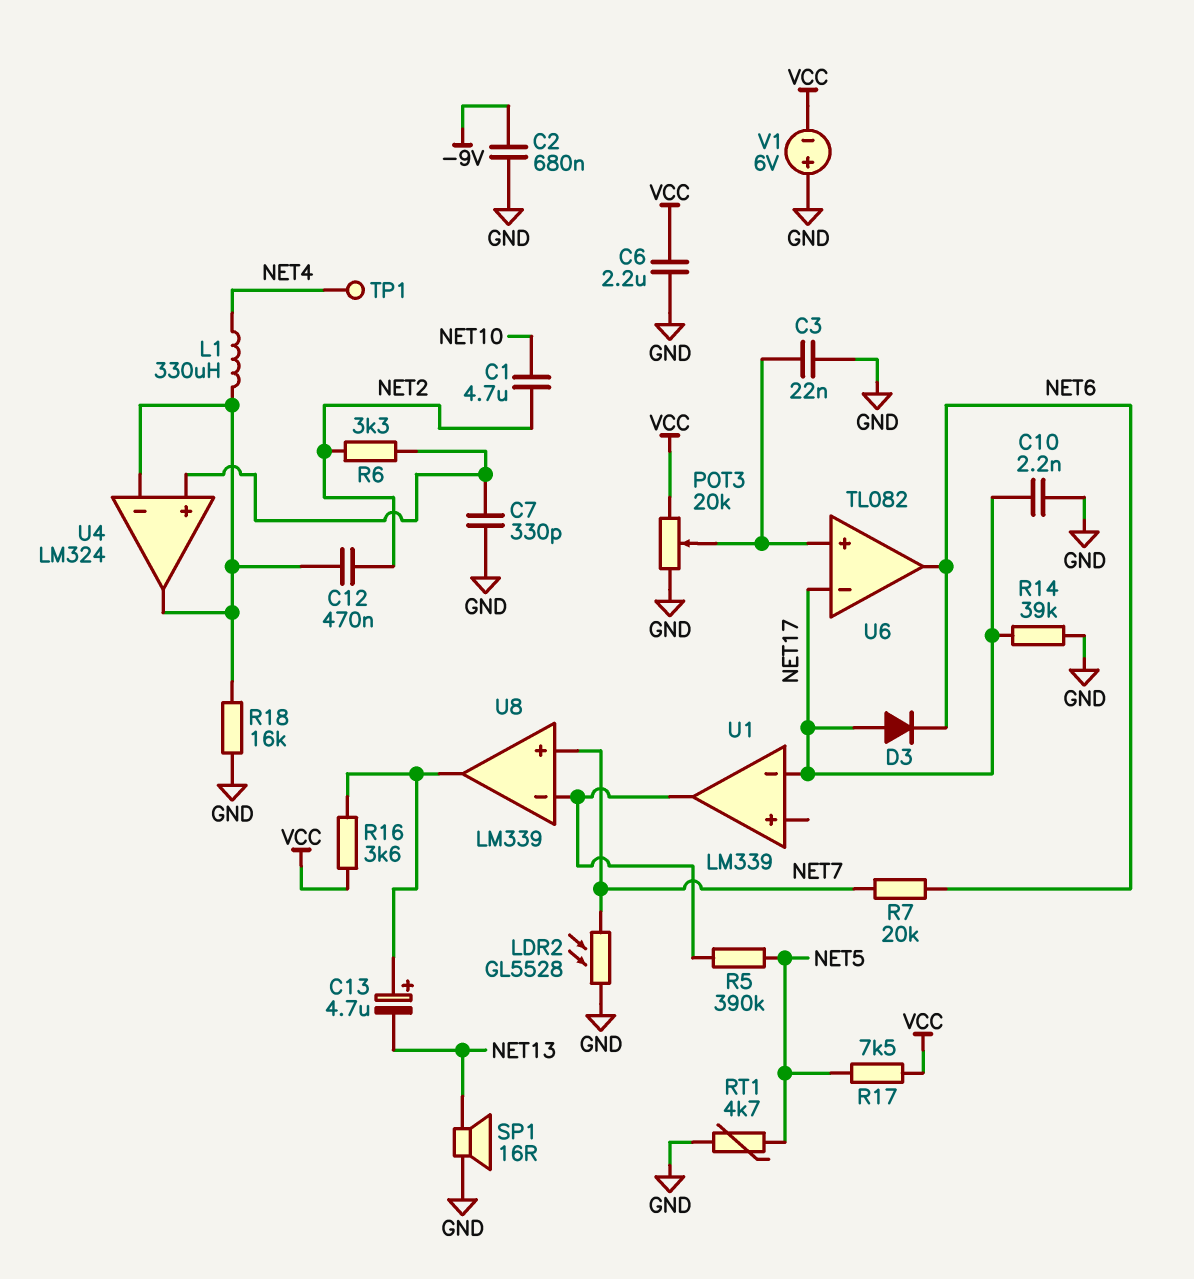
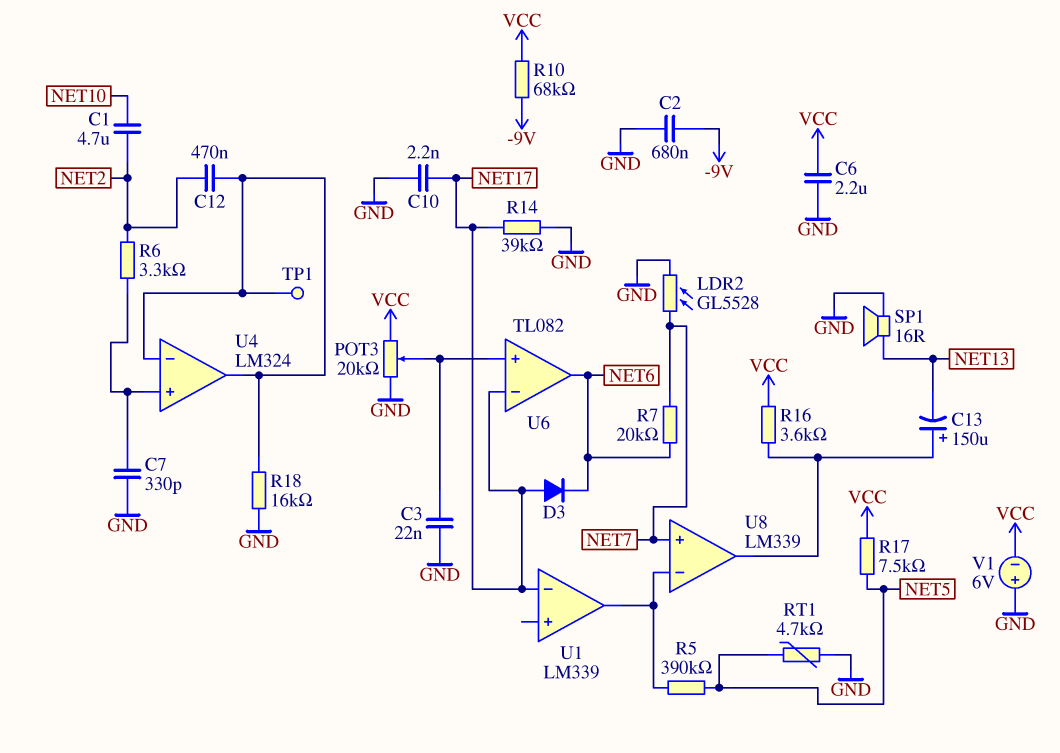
C13: 4.7uF (plus U8/out, minus NET13) -> 150uF (plus U8/out, minus NET13)
L1: 330uH (NET4, U4/in-) -> none
R10: none -> 68k (-9V, VCC)
TP1: test point (NET4) -> test point (U4/in-)

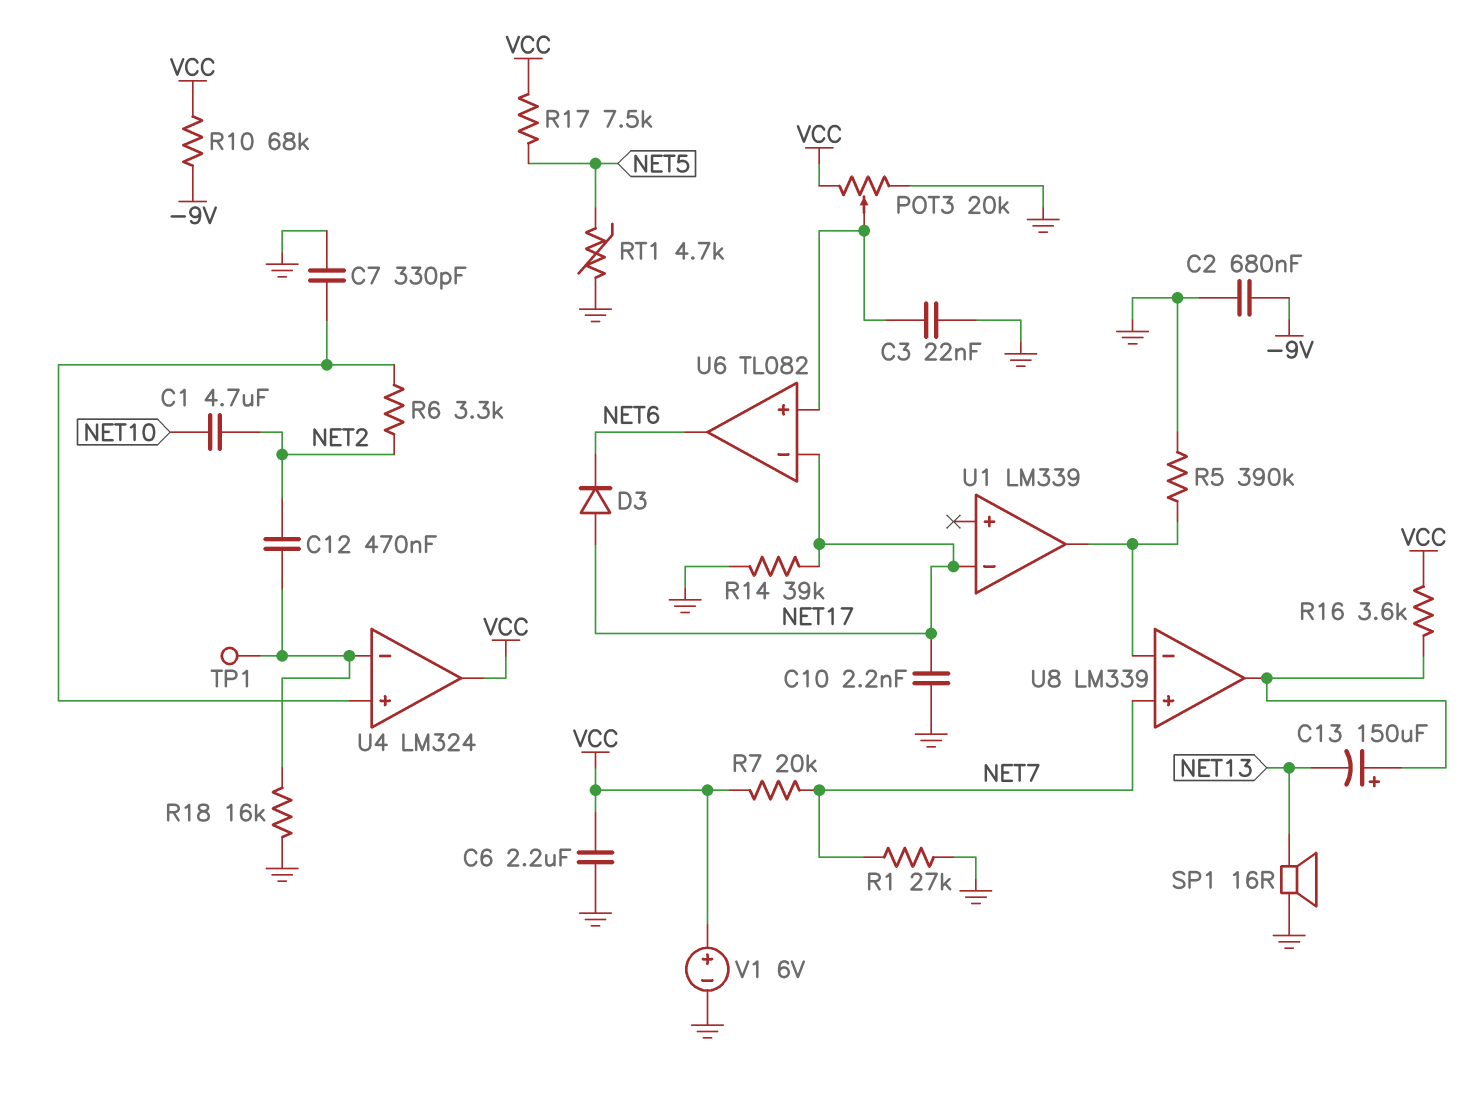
LDR2: GL5528 (GND, NET7) -> none
R1: none -> 27k (GND, NET7)
R5: 390k (NET5, U1/out) -> 390k (GND, U1/out)
R7: 20k (NET6, NET7) -> 20k (NET7, VCC)
U4 pin out: U4/in- -> VCC
V1: 6V (plus GND, minus VCC) -> 6V (plus VCC, minus GND)

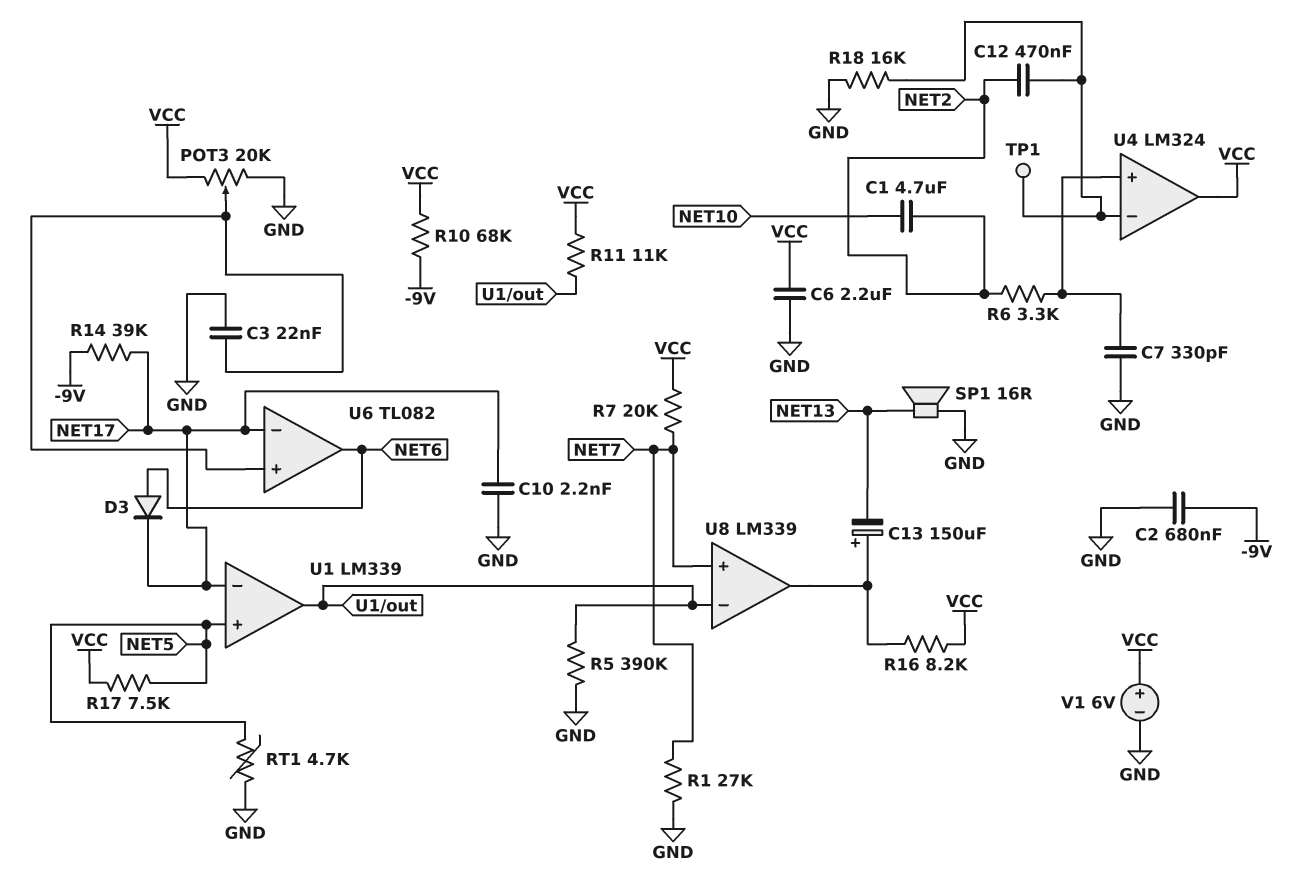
D3: diode (A NET17, K NET6) -> diode (A NET6, K NET17)
R11: none -> 11k (U1/out, VCC)
R14: 39k (GND, NET17) -> 39k (-9V, NET17)
R16: 3.6k (U8/out, VCC) -> 8.2k (U8/out, VCC)
U1 pin in+: none -> NET5

